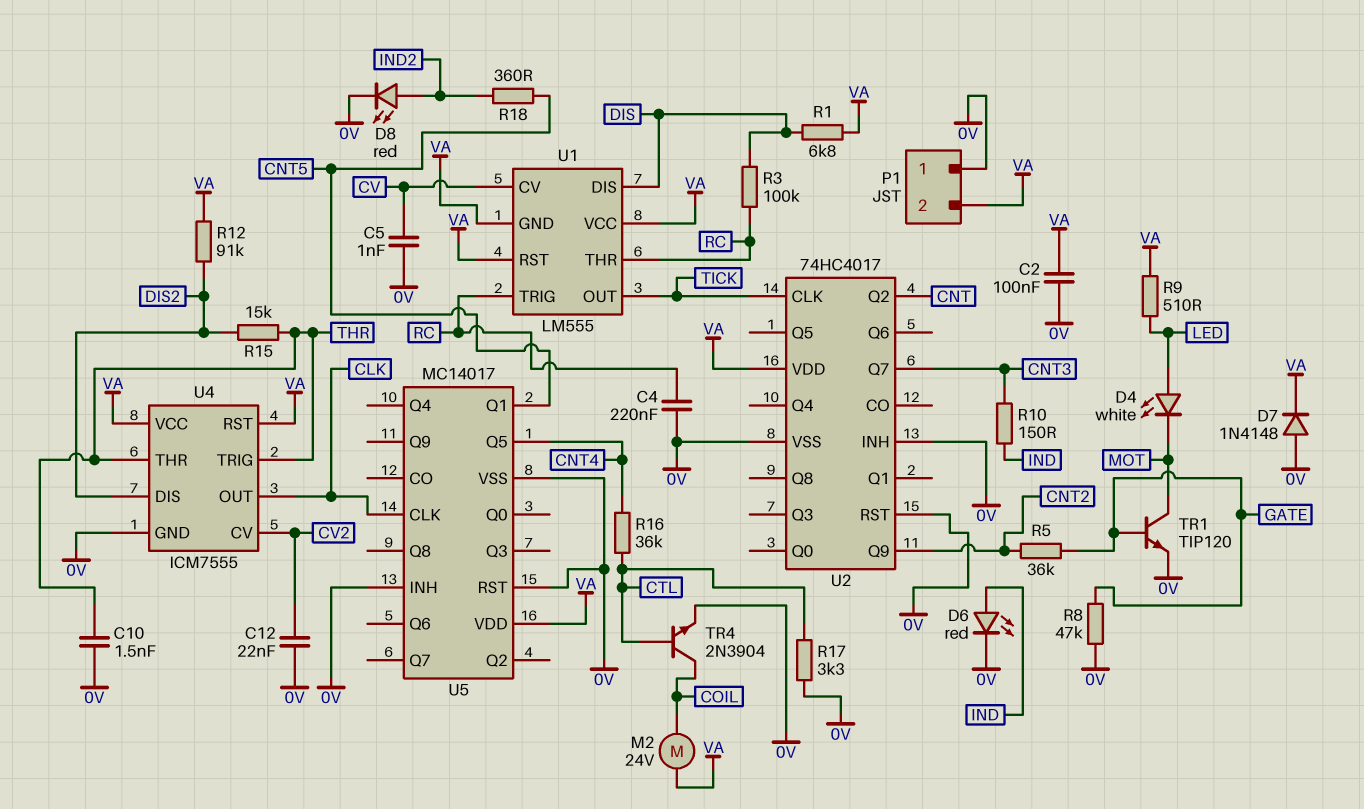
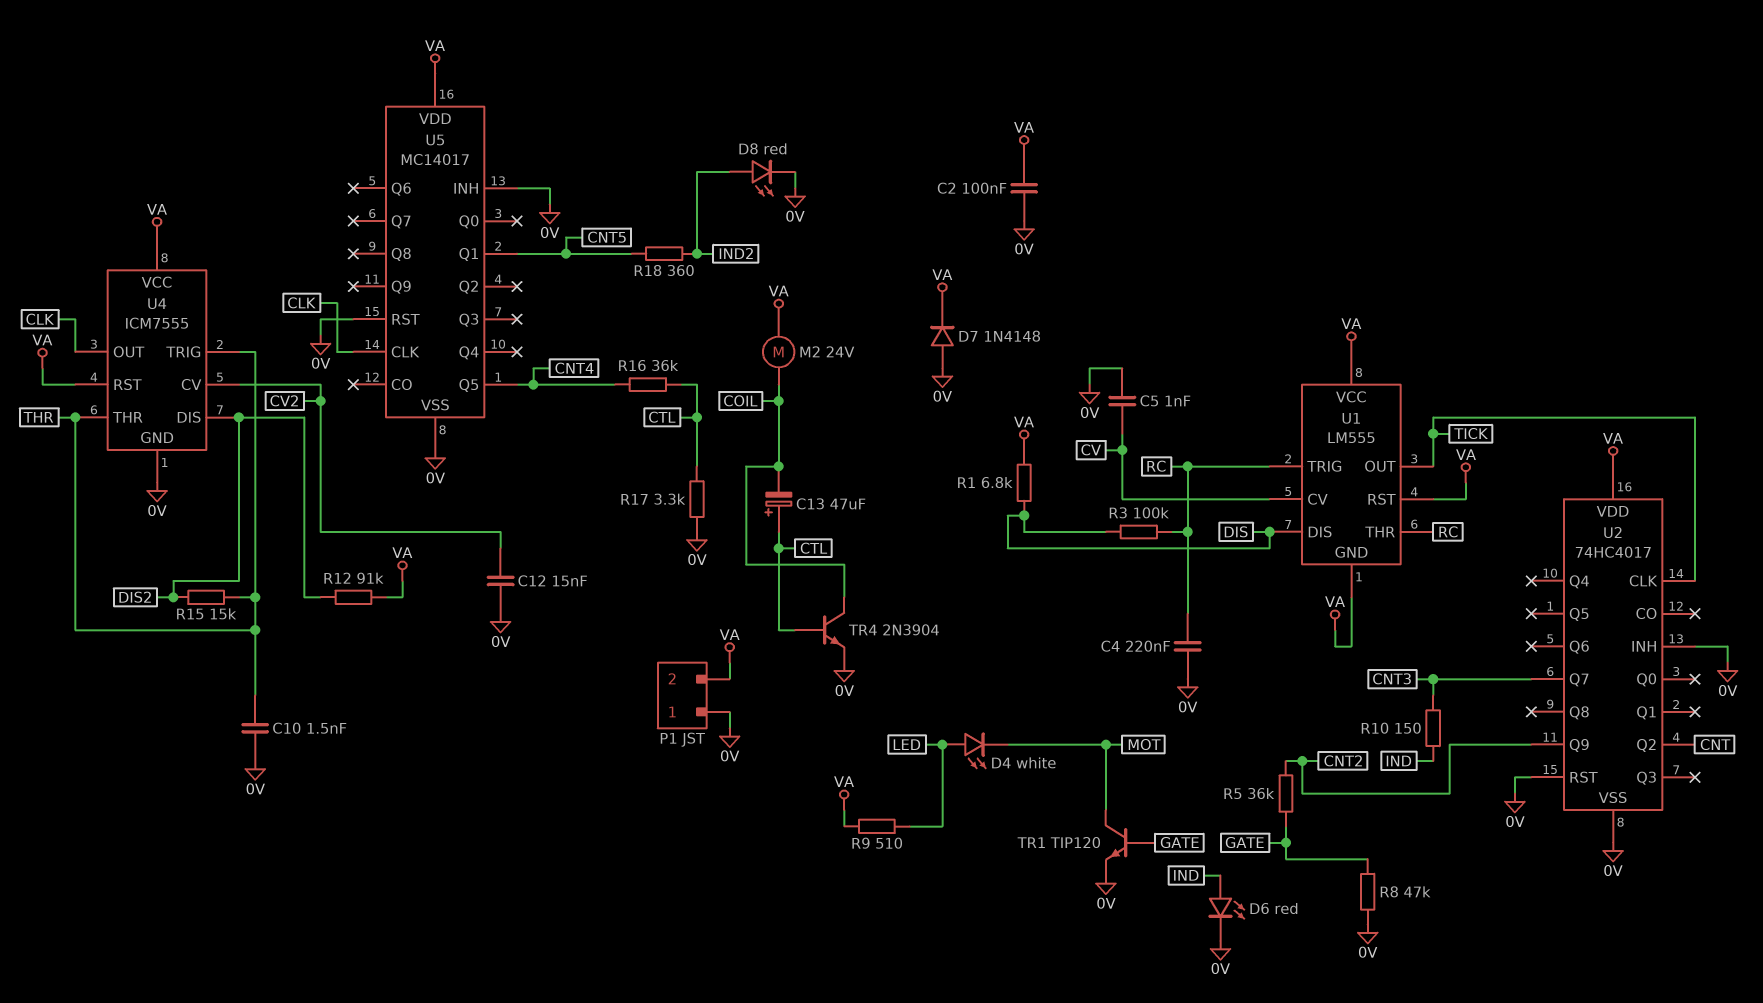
C12: 22nF (0V, CV2) -> 15nF (0V, CV2)
C13: none -> 47uF (plus CTL, minus COIL)

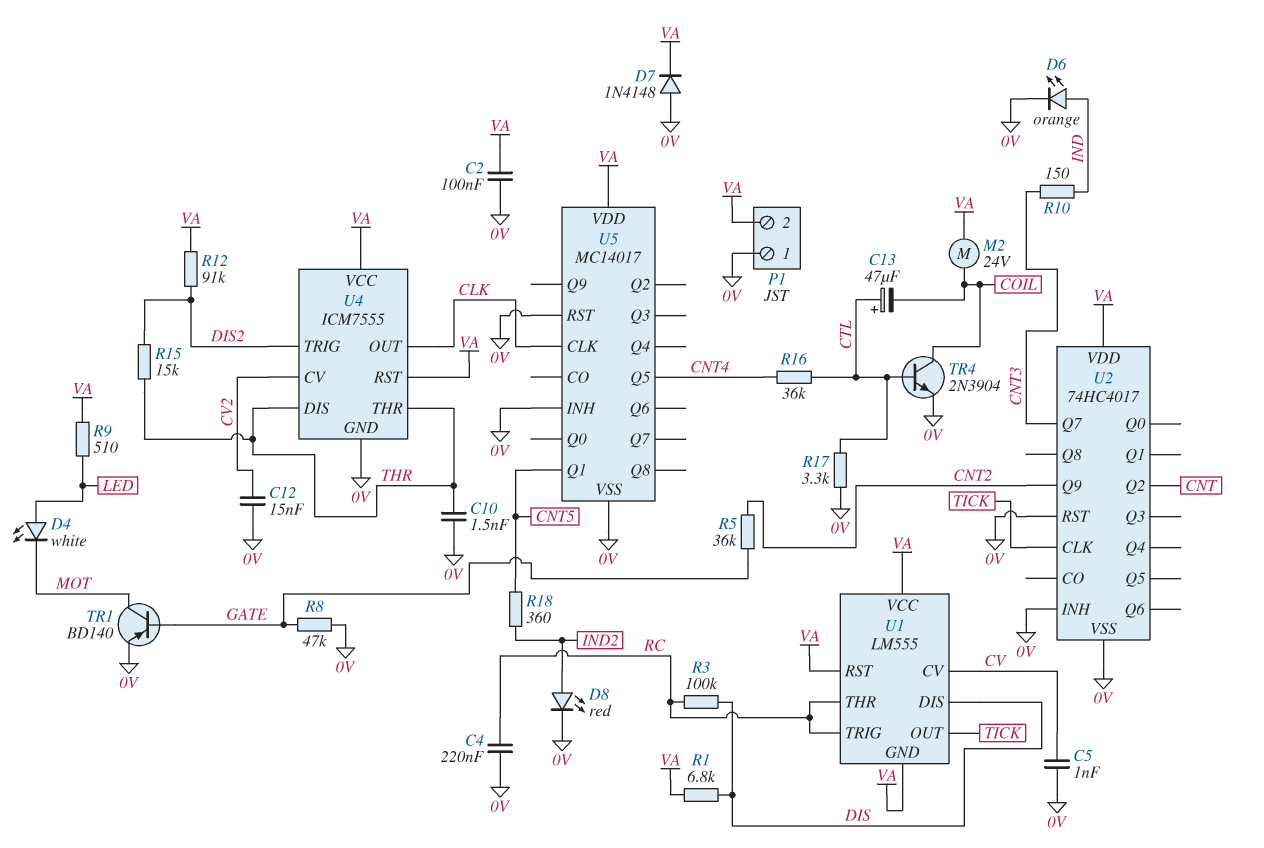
D6: LED red (A IND, K 0V) -> LED orange (A IND, K 0V)
TR1: NPN TIP120 (B GATE, C MOT, E 0V) -> PNP BD140 (B GATE, C MOT, E 0V)
U4 pin DIS: DIS2 -> THR
U4 pin TRIG: THR -> DIS2

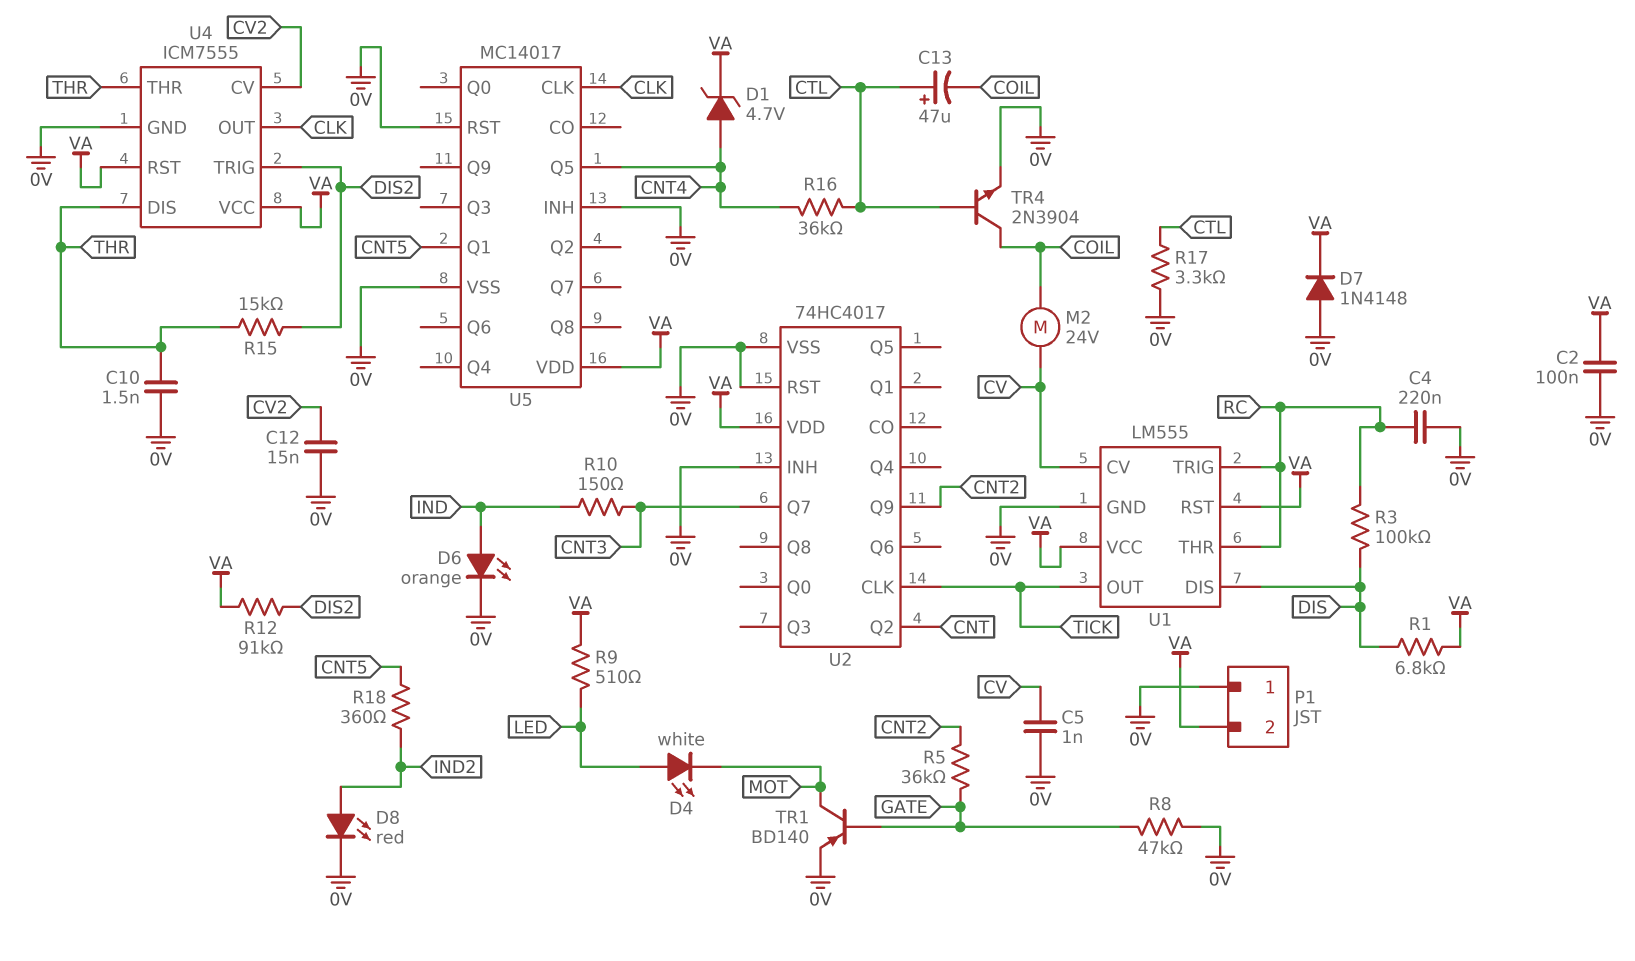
D1: none -> zener 4.7V (A CNT4, K VA)
M2: motor 24V (COIL, VA) -> motor 24V (COIL, CV)
U1 pin GND: VA -> 0V

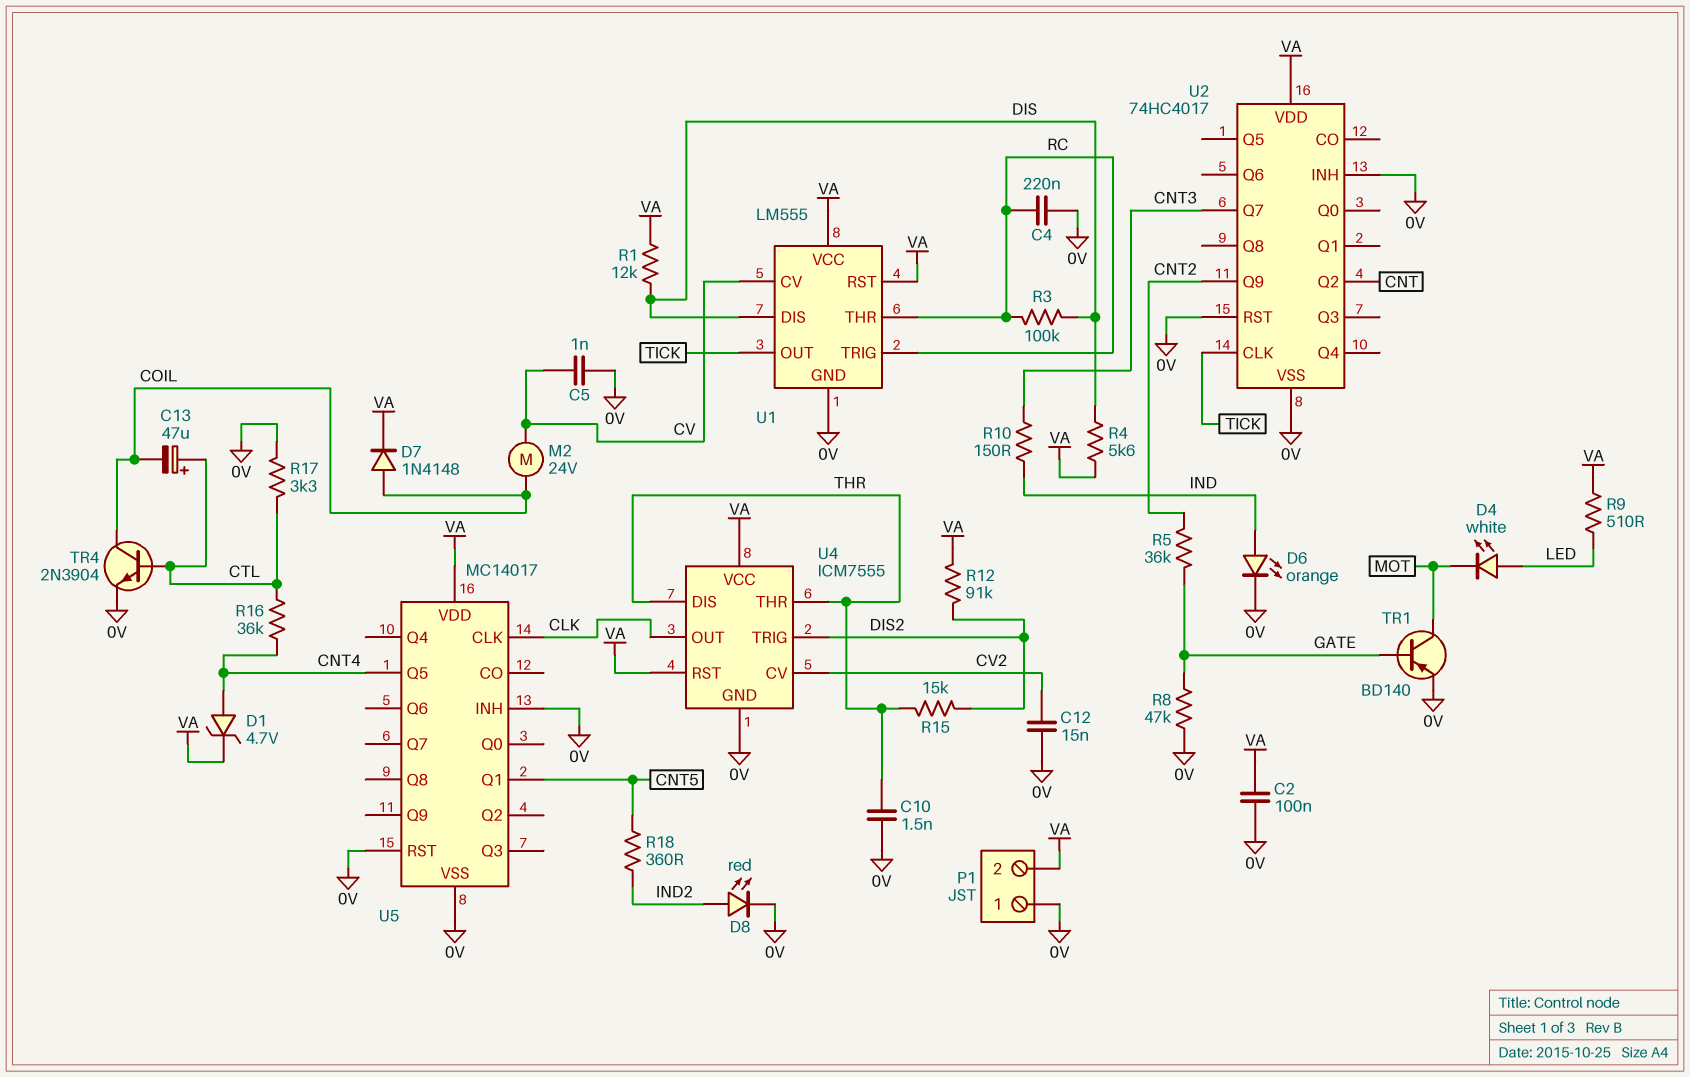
D7: diode 1N4148 (A 0V, K VA) -> diode 1N4148 (A COIL, K VA)
R1: 6.8k (DIS, VA) -> 12k (DIS, VA)
R4: none -> 5.6k (DIS, VA)

